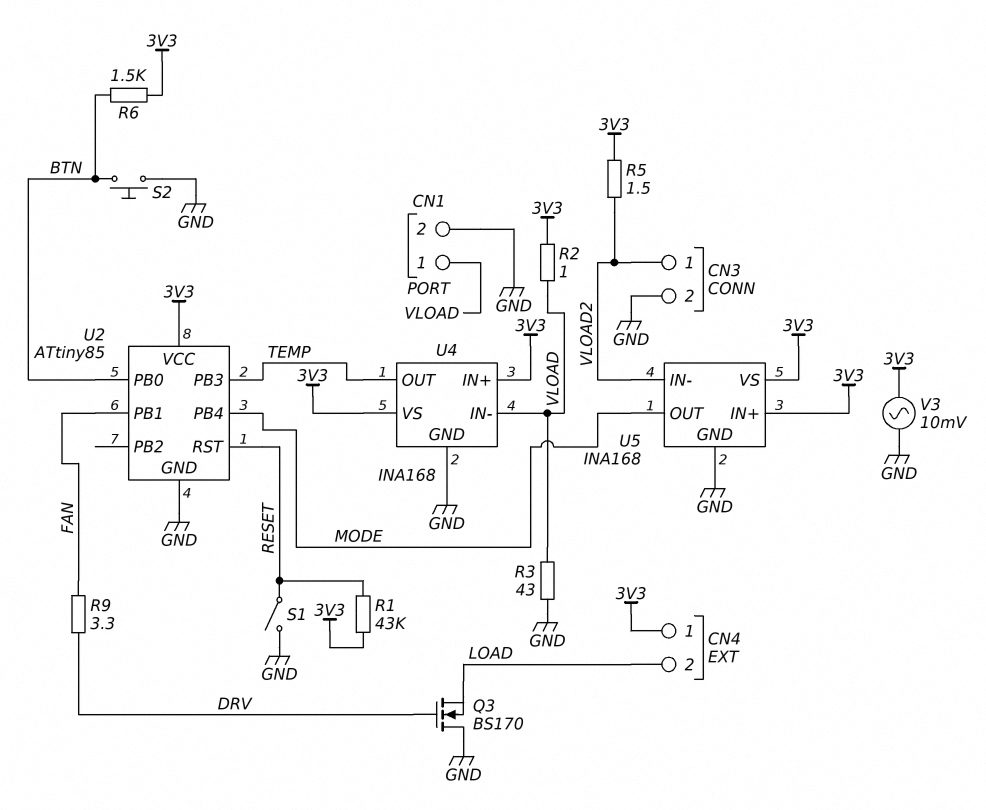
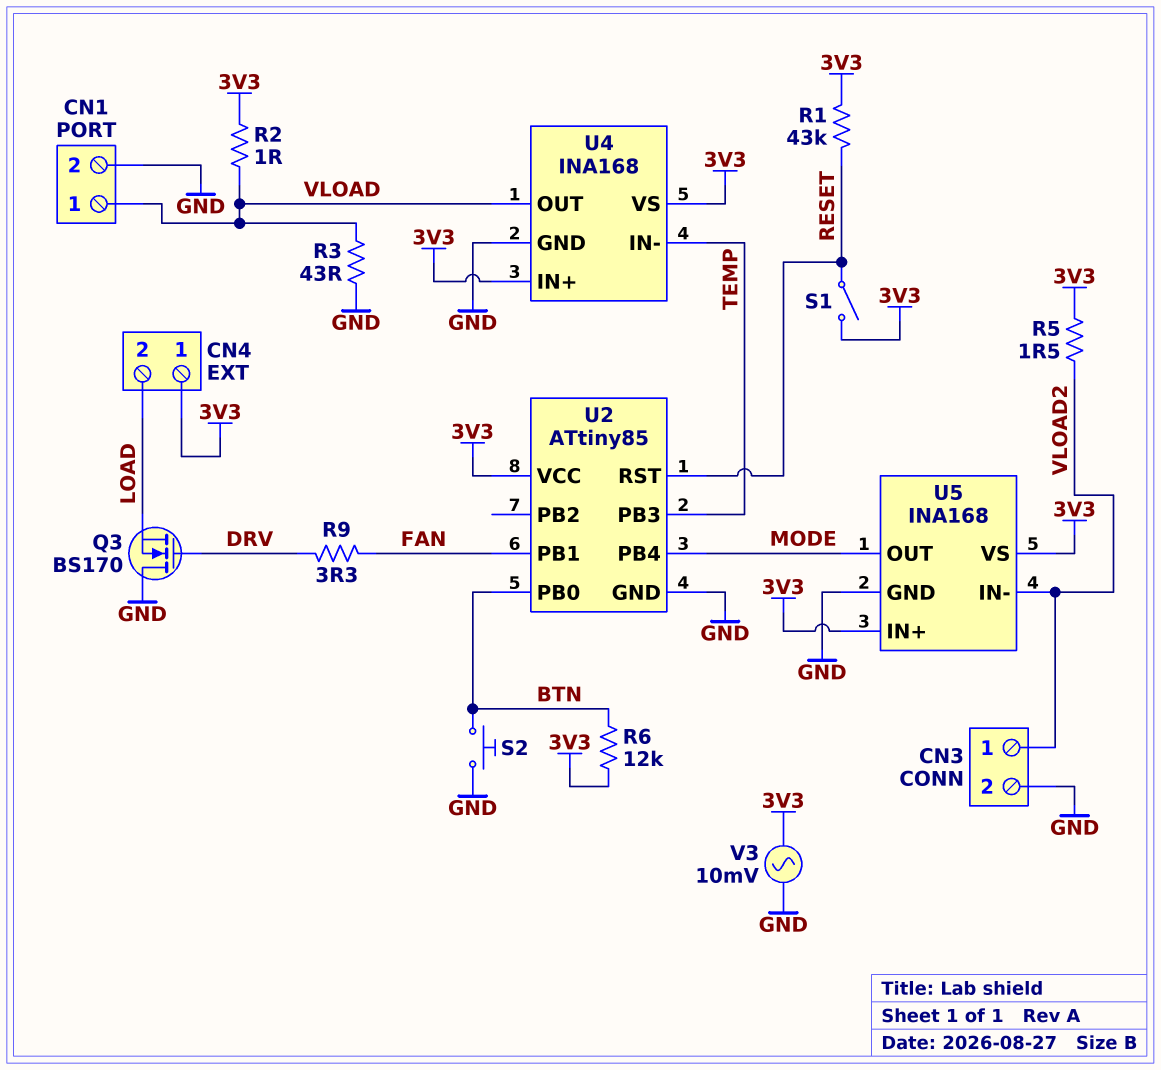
R6: 1.5k (3V3, BTN) -> 12k (3V3, BTN)
S1: switch (GND, RESET) -> switch (3V3, RESET)
U4 pin IN-: VLOAD -> TEMP
U4 pin OUT: TEMP -> VLOAD

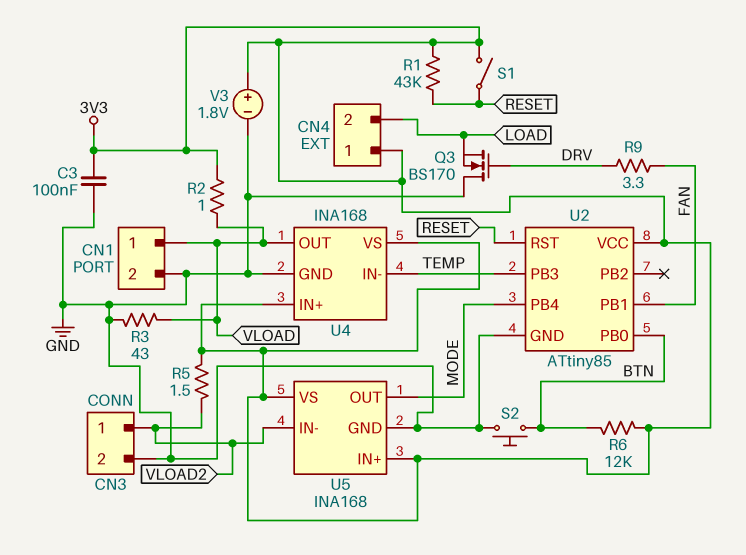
C3: none -> 100nF (3V3, GND)
V3: AC 10mV (3V3, GND) -> 1.8V (plus 3V3, minus GND)

